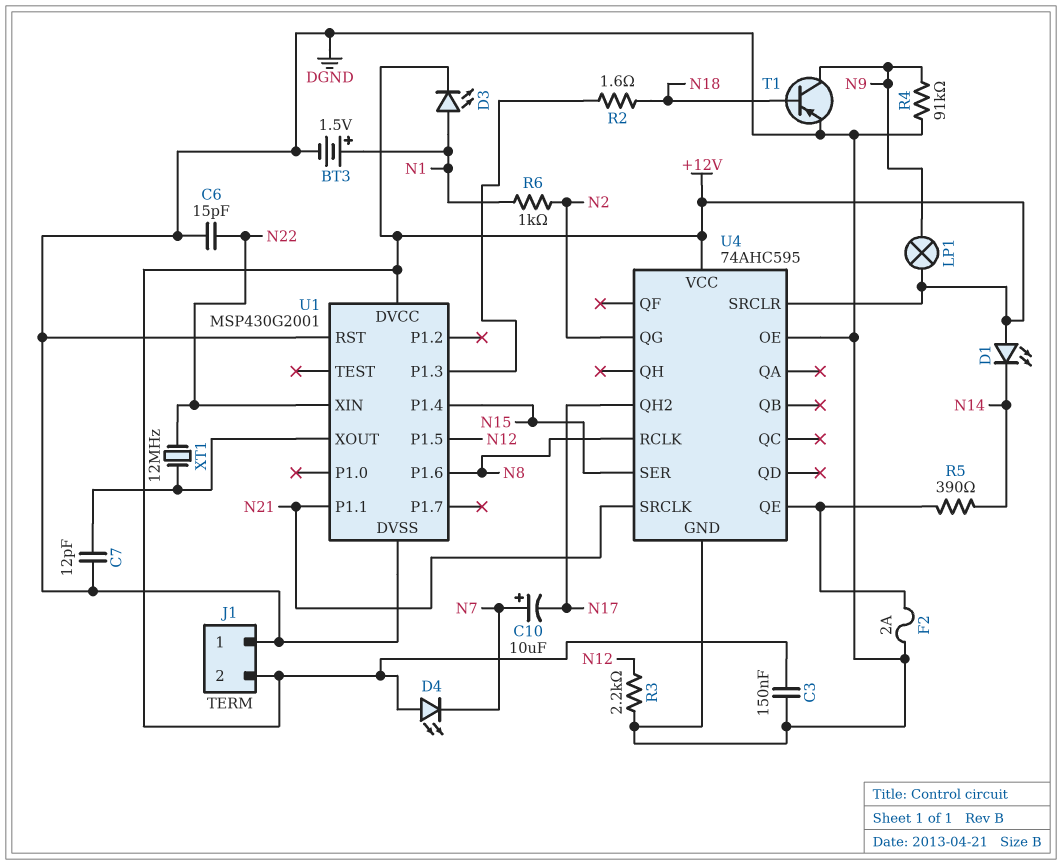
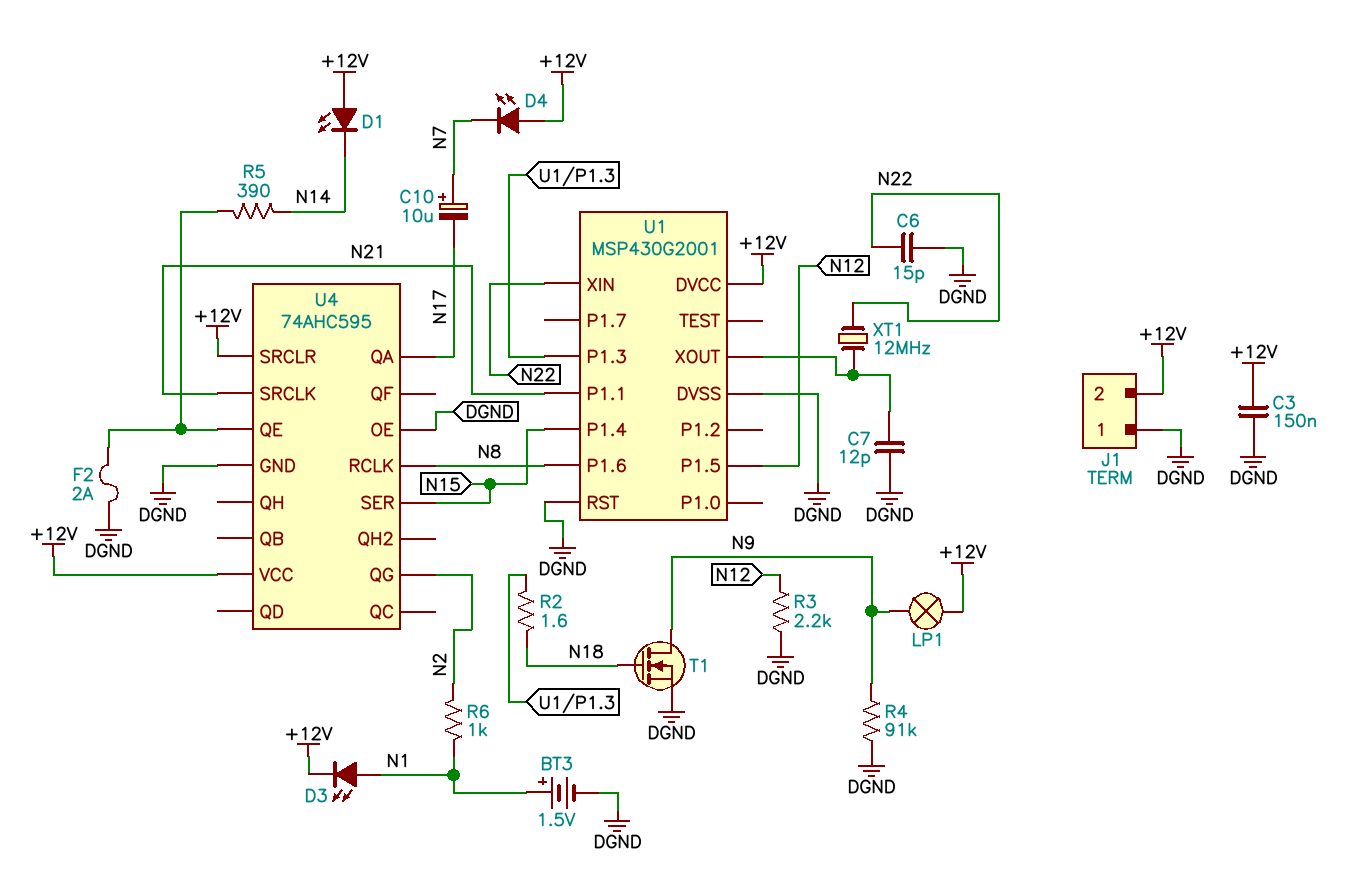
T1: PNP (B N18, C N9, E DGND) -> NMOS (G N18, D N9, S DGND)
U4 pin QA: none -> N17
U4 pin QH2: N17 -> none

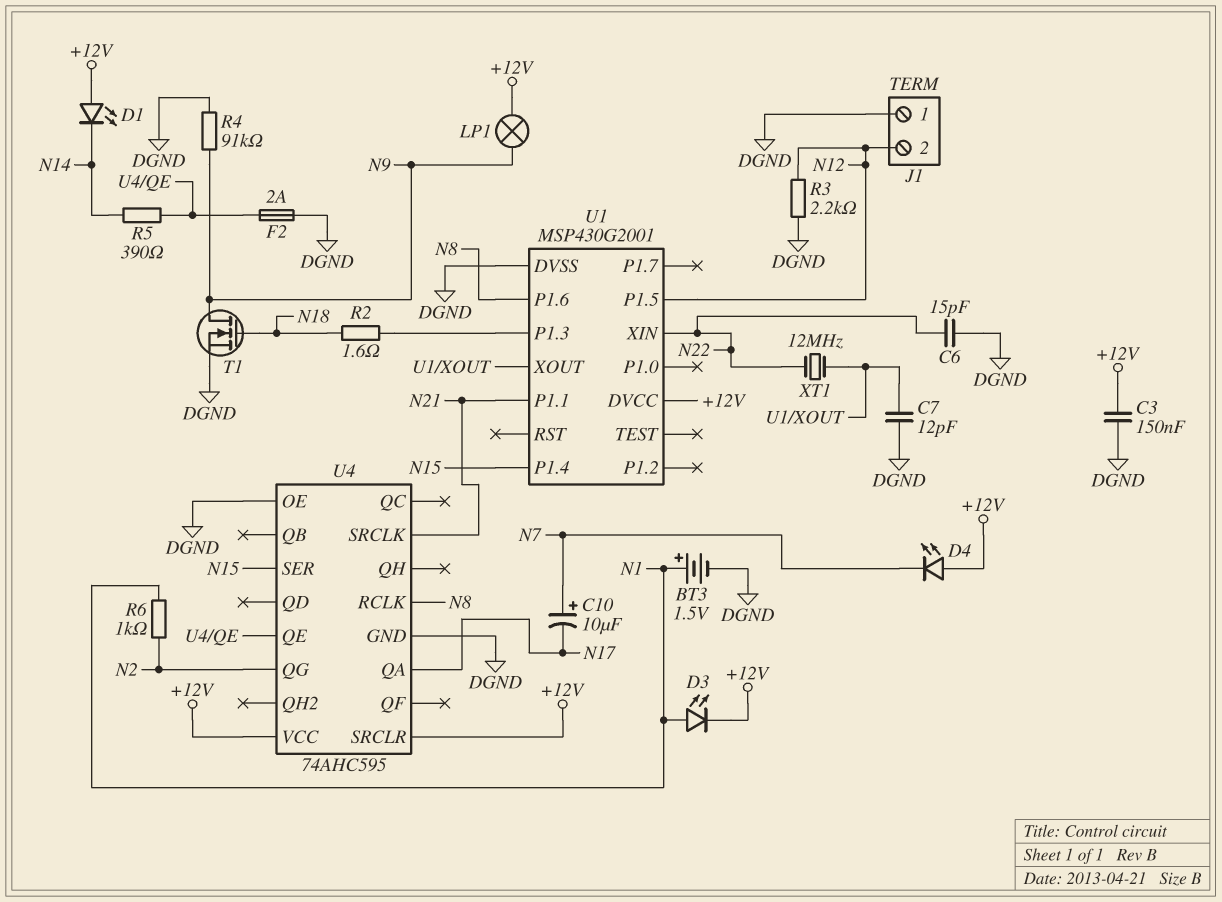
J1 pin 2: +12V -> N12
U1 pin RST: DGND -> none

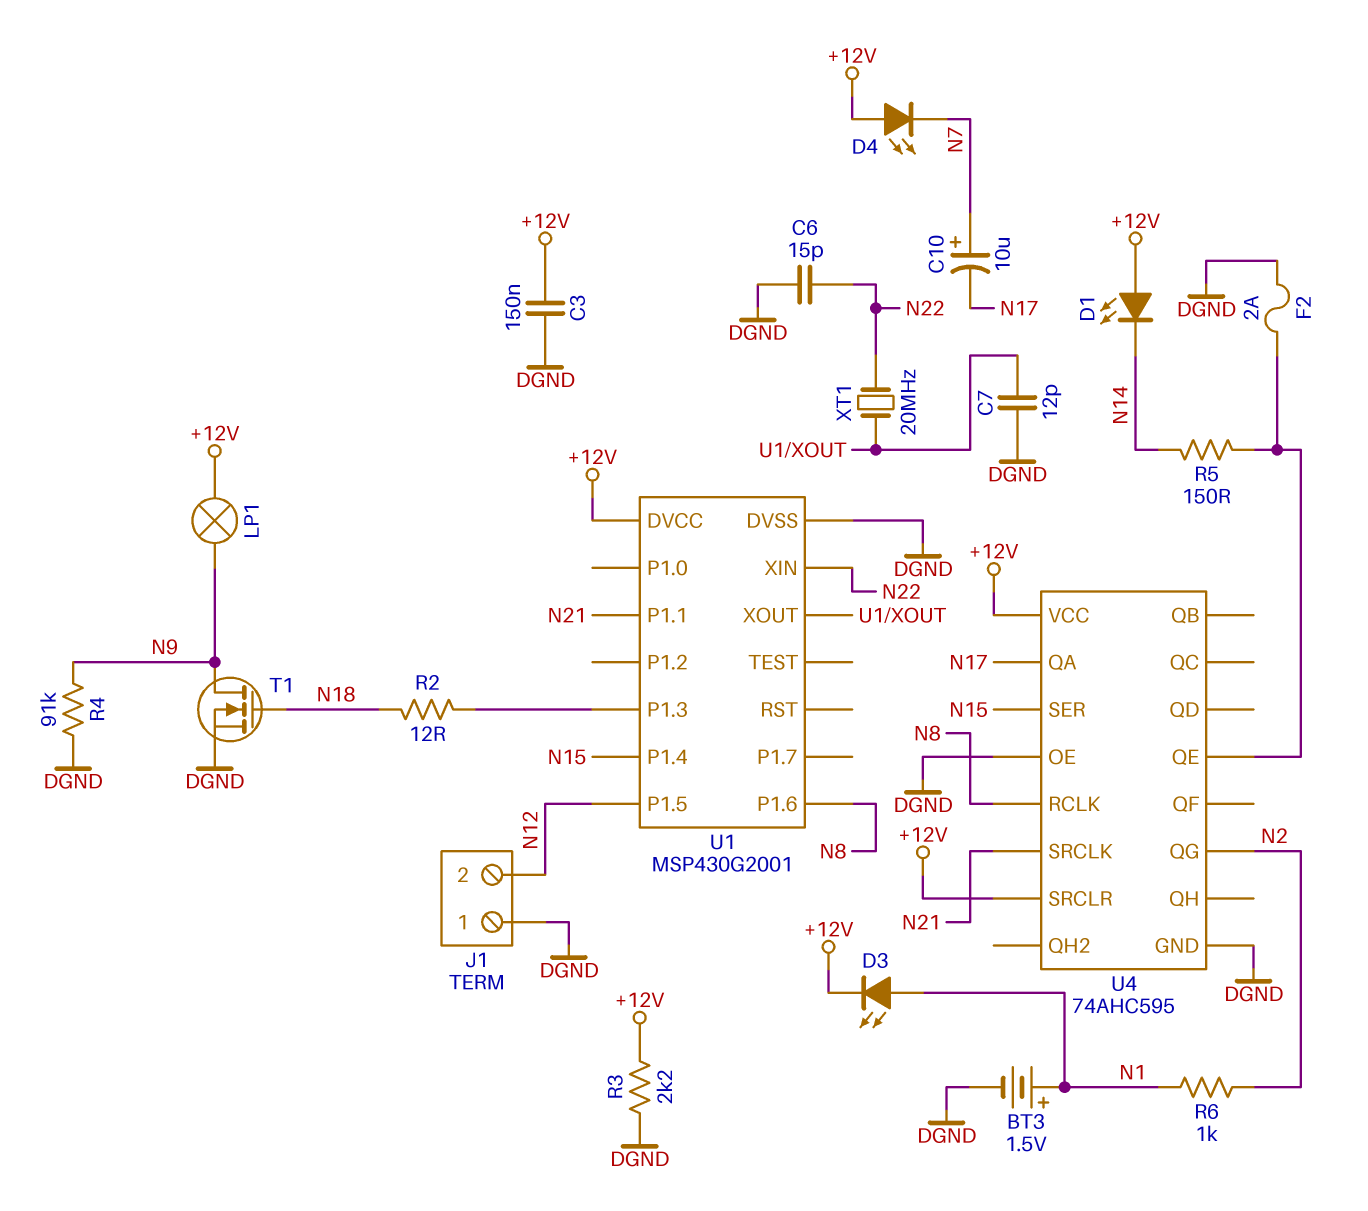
R2: 1.6 (N18, U1/P1.3) -> 12 (N18, U1/P1.3)
R3: 2.2k (DGND, N12) -> 2.2k (+12V, DGND)
R5: 390 (N14, U4/QE) -> 150 (N14, U4/QE)
XT1: 12MHz (N22, U1/XOUT) -> 20MHz (N22, U1/XOUT)

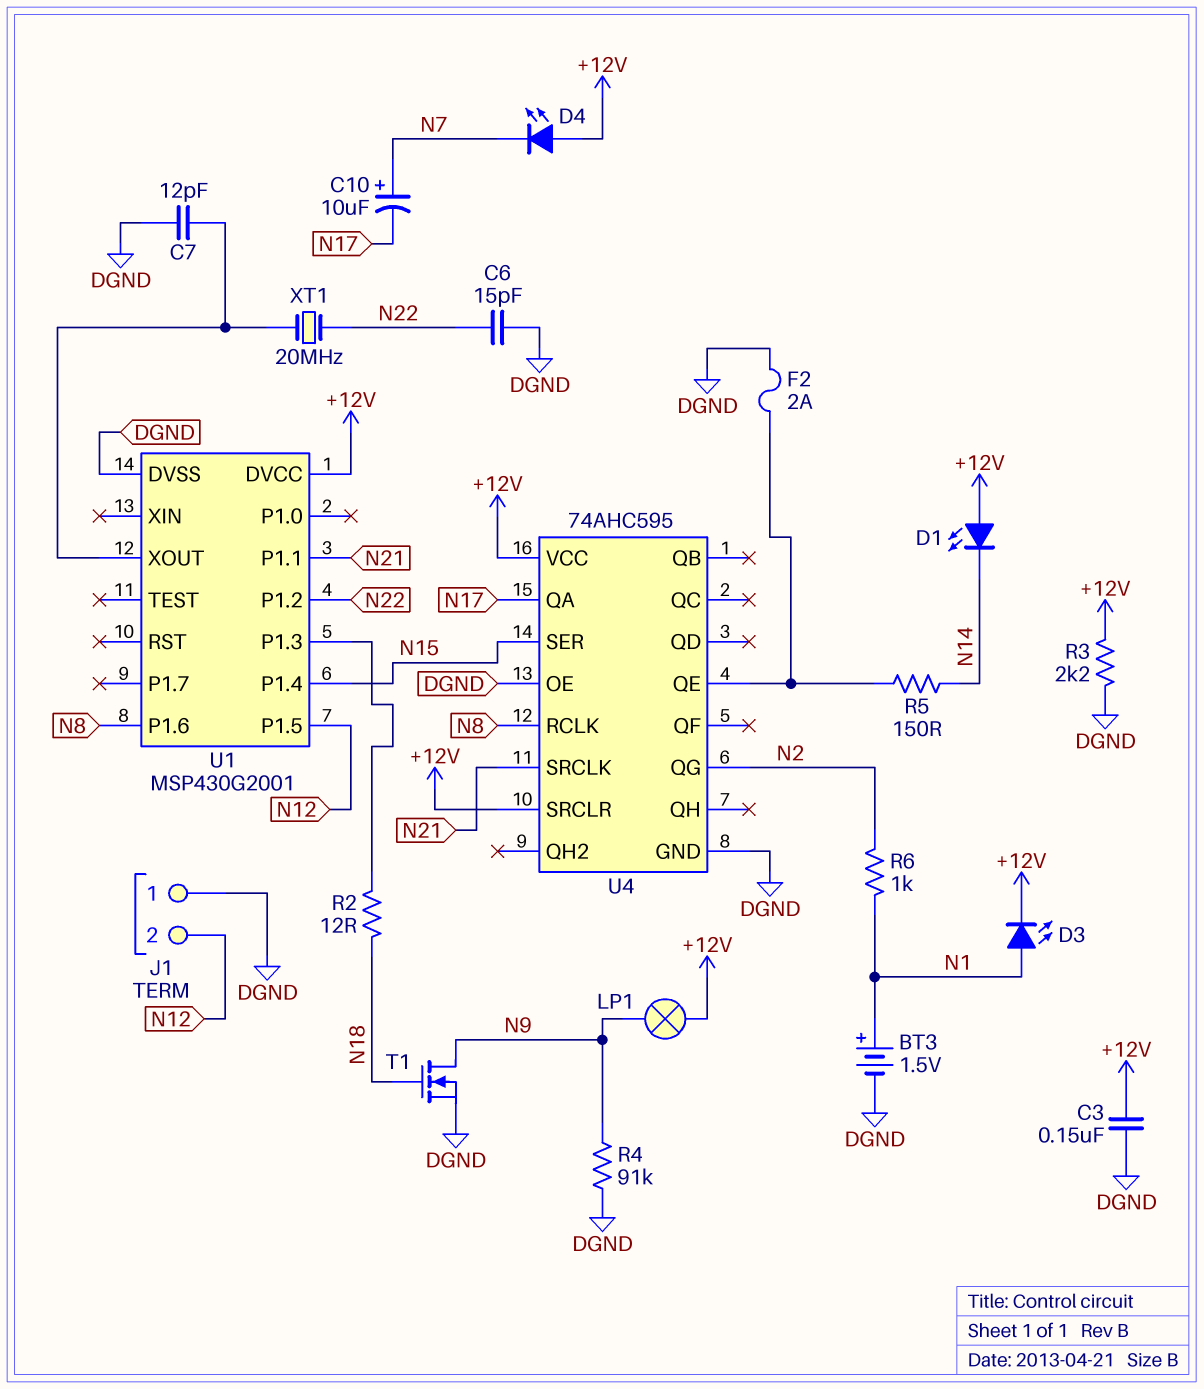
U1 pin P1.2: none -> N22
U1 pin XIN: N22 -> none

